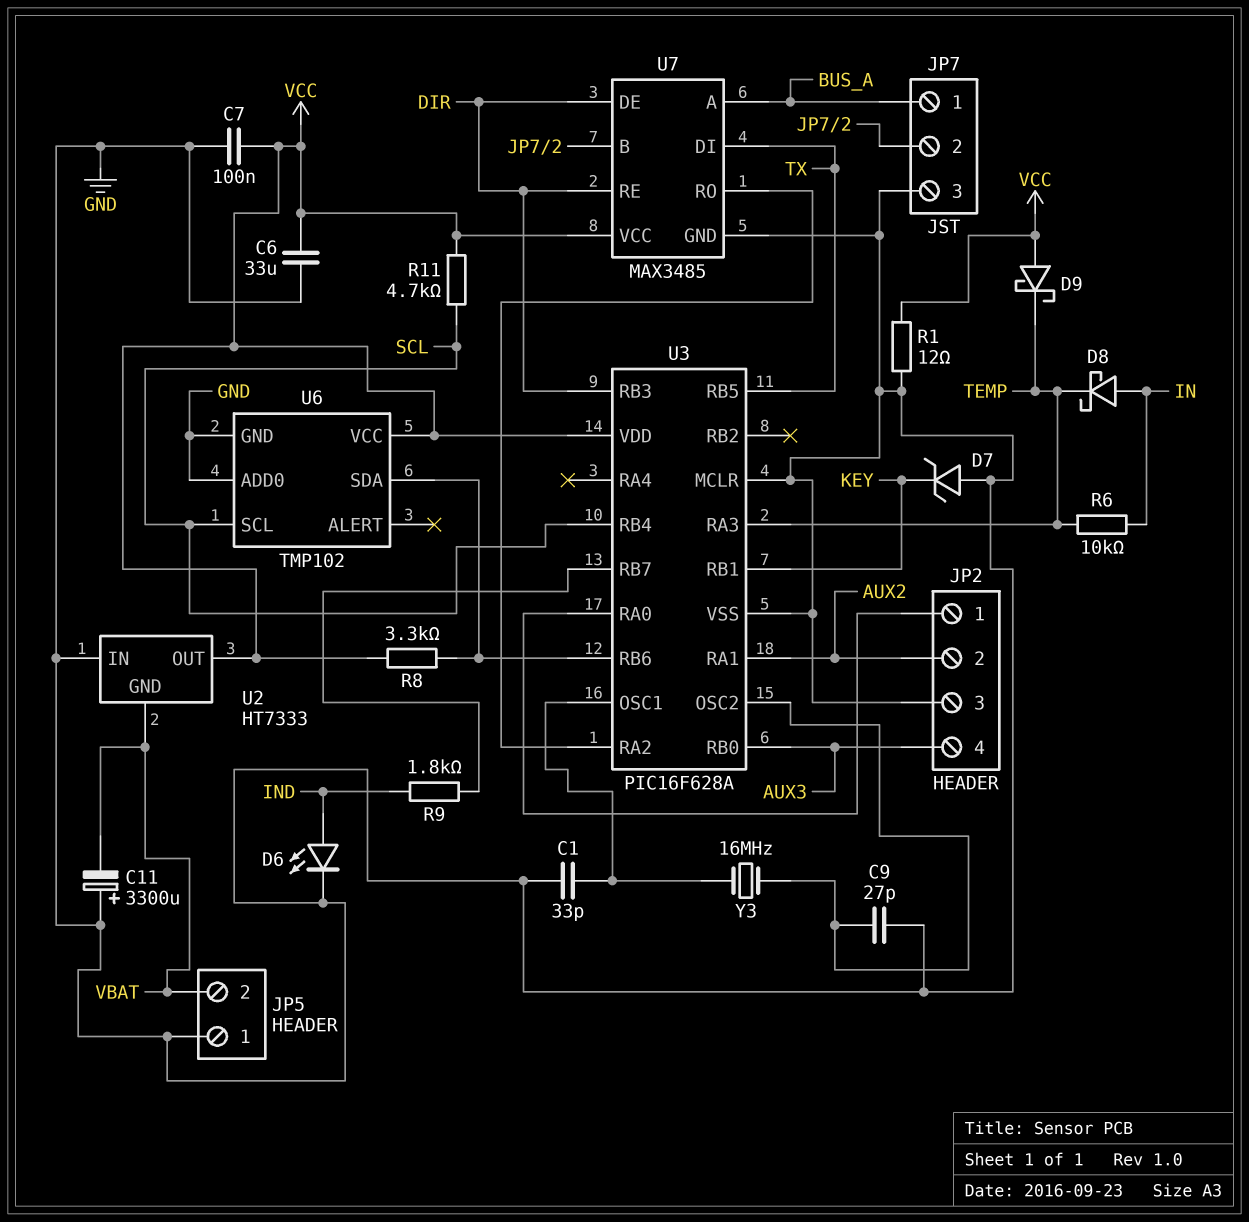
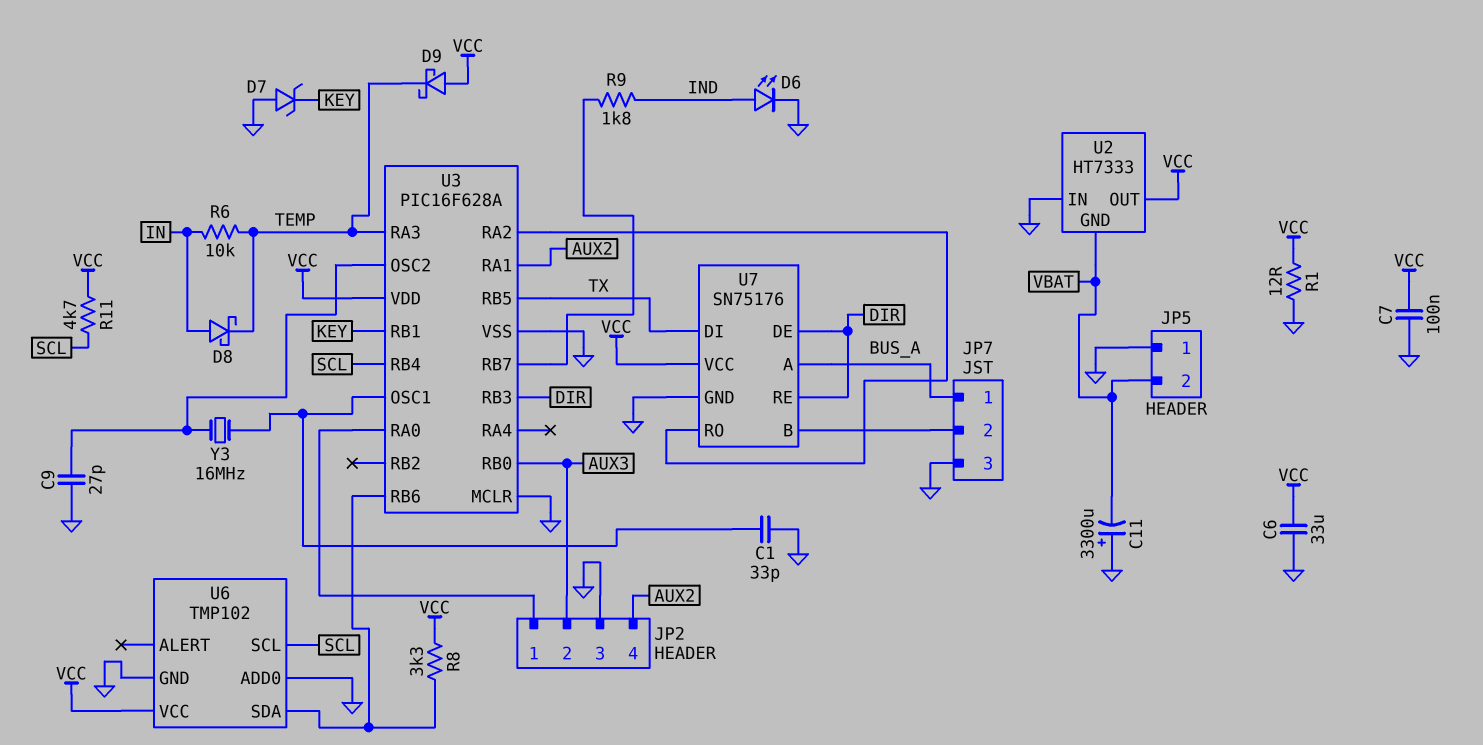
JP2 pin 2: AUX2 -> AUX3
JP2 pin 4: AUX3 -> AUX2
U7: MAX3485 -> SN75176

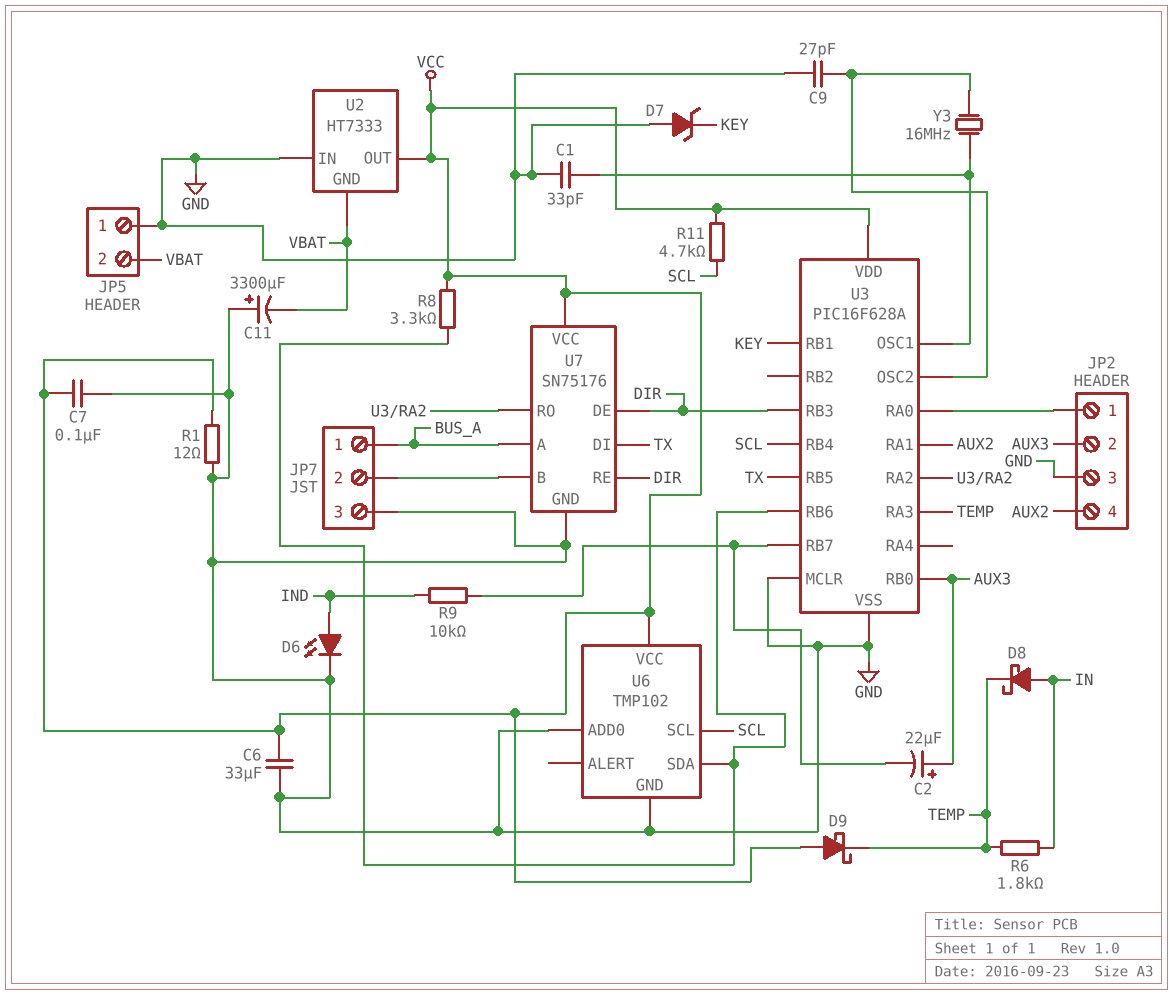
C2: none -> 22uF (plus AUX3, minus U3/RB7)
R6: 10k (IN, TEMP) -> 1.8k (IN, TEMP)
R9: 1.8k (IND, U3/RB7) -> 10k (IND, U3/RB7)

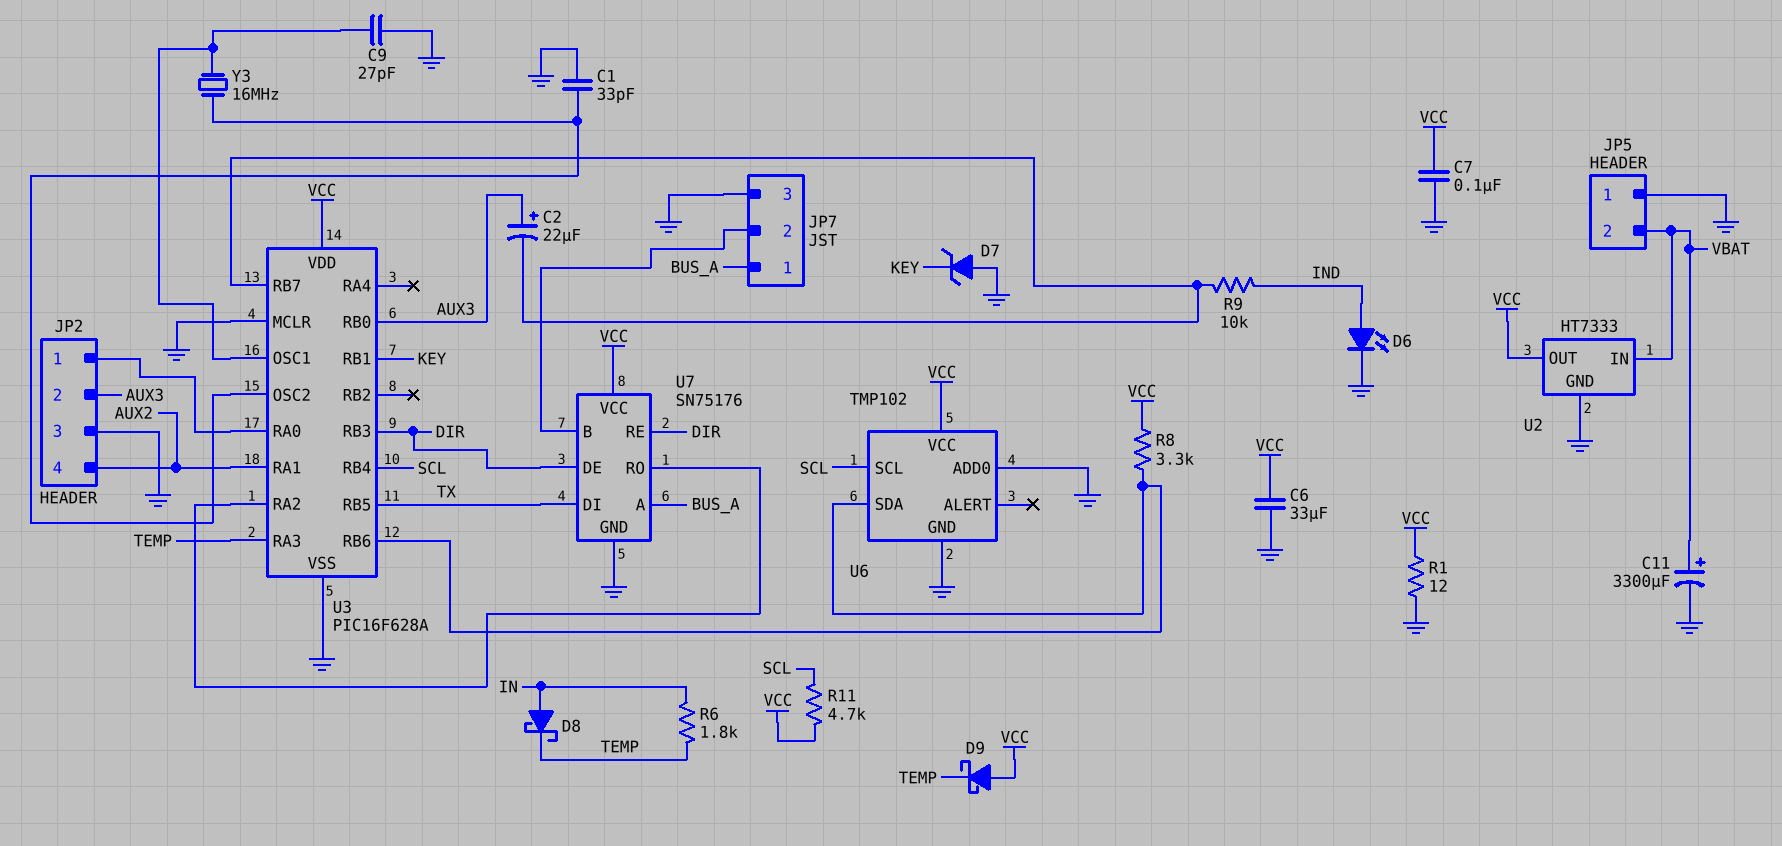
C1: 33pF (GND, U3/OSC1) -> 33pF (GND, U3/OSC2)
C9: 27pF (GND, U3/OSC2) -> 27pF (GND, U3/OSC1)
C11: 3300uF (plus GND, minus VBAT) -> 3300uF (plus VBAT, minus GND)
U2 pin GND: VBAT -> GND
U2 pin IN: GND -> VBAT

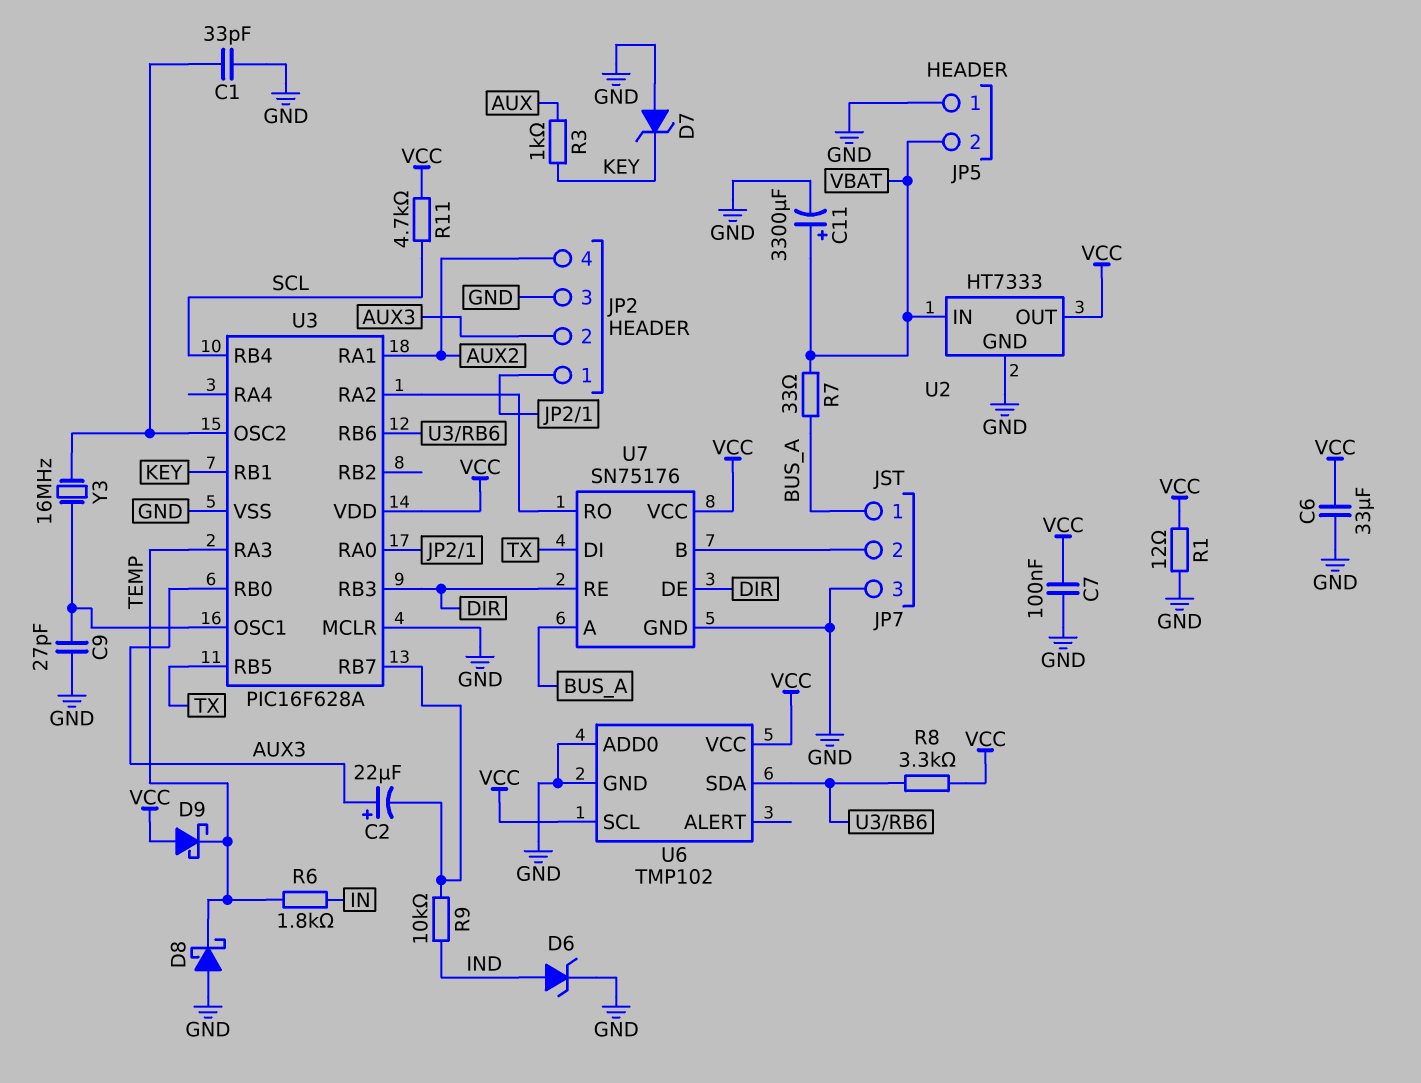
D6: LED (A IND, K GND) -> zener (A IND, K GND)
D8: schottky (A IN, K TEMP) -> schottky (A GND, K TEMP)
R3: none -> 1k (AUX, KEY)
R7: none -> 33 (BUS_A, VBAT)
U6 pin SCL: SCL -> VCC

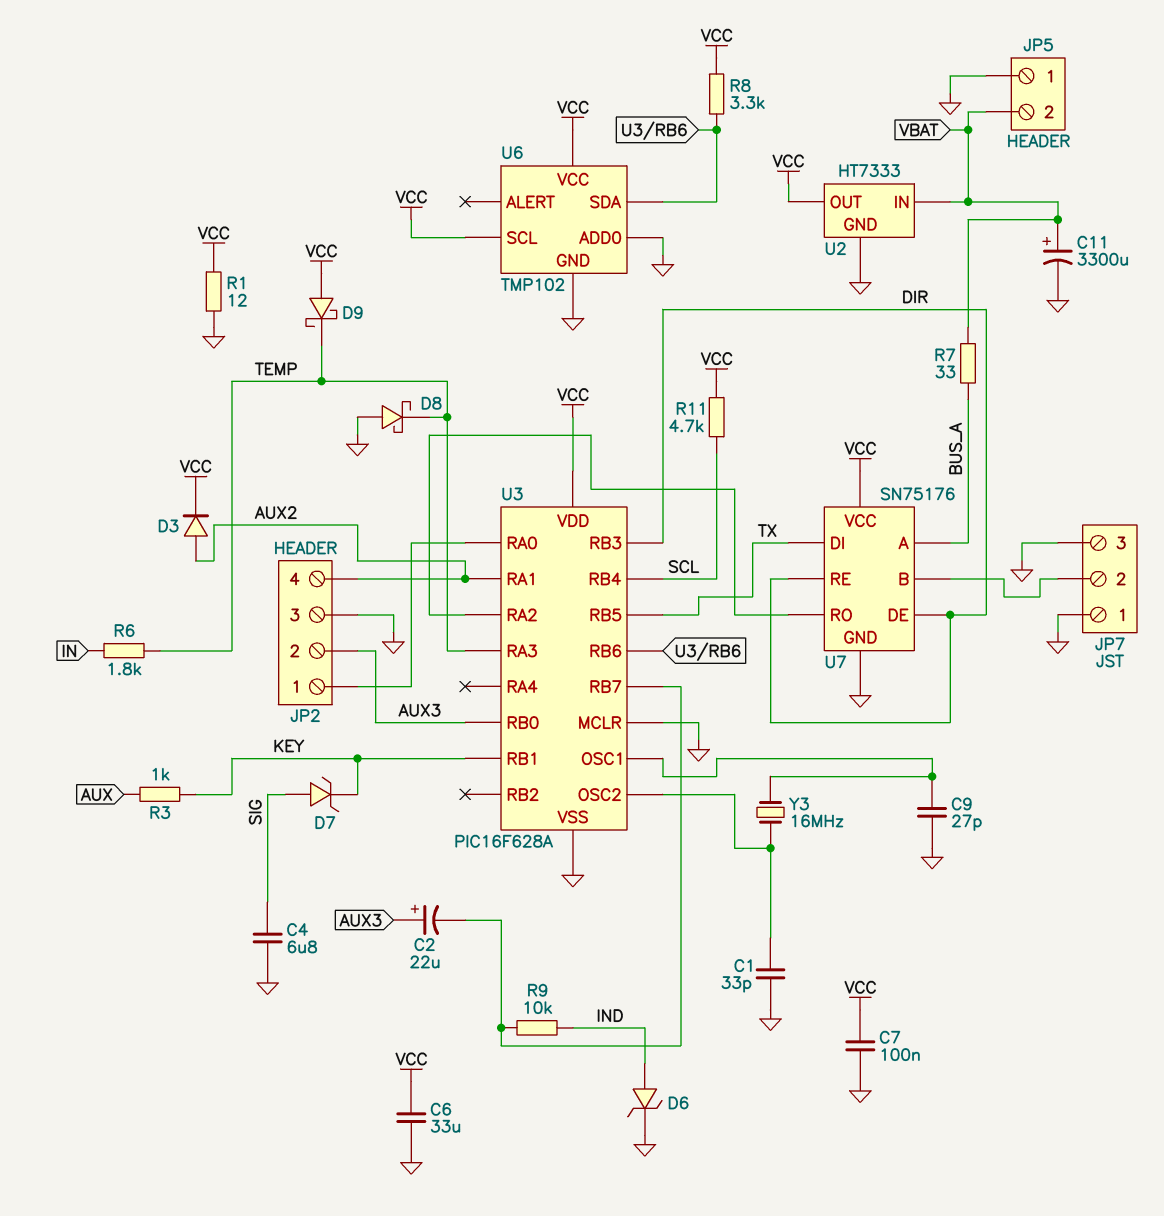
C4: none -> 6.8uF (GND, SIG)
D3: none -> diode (A AUX2, K VCC)
D7: zener (A GND, K KEY) -> zener (A SIG, K KEY)
JP7 pin 1: BUS_A -> GND

